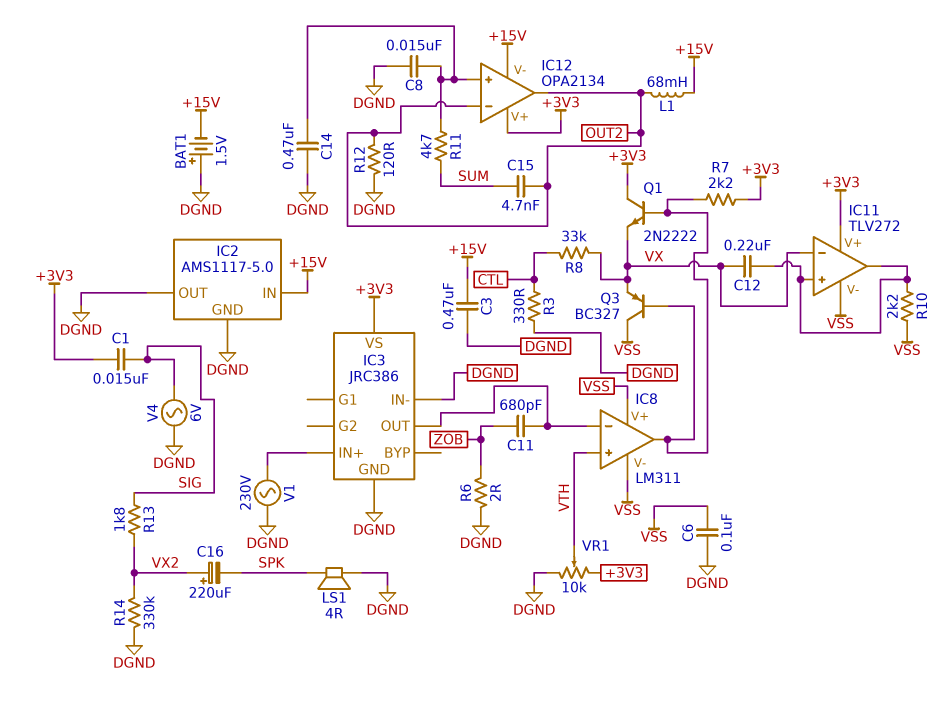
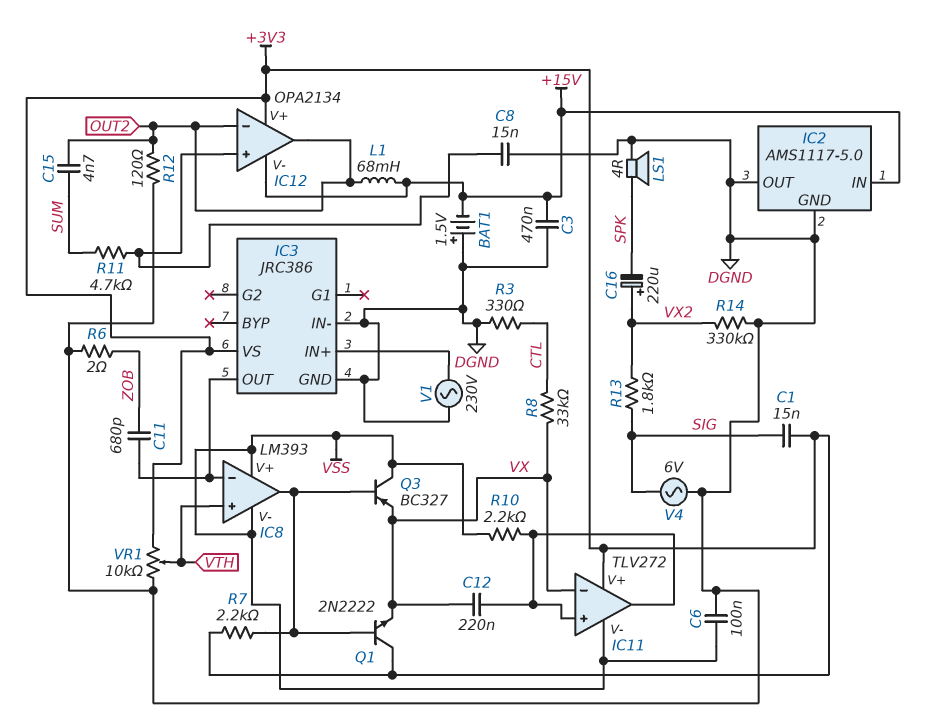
C14: 470nF (DGND, IC12/in+) -> none
IC8: LM311 -> LM393

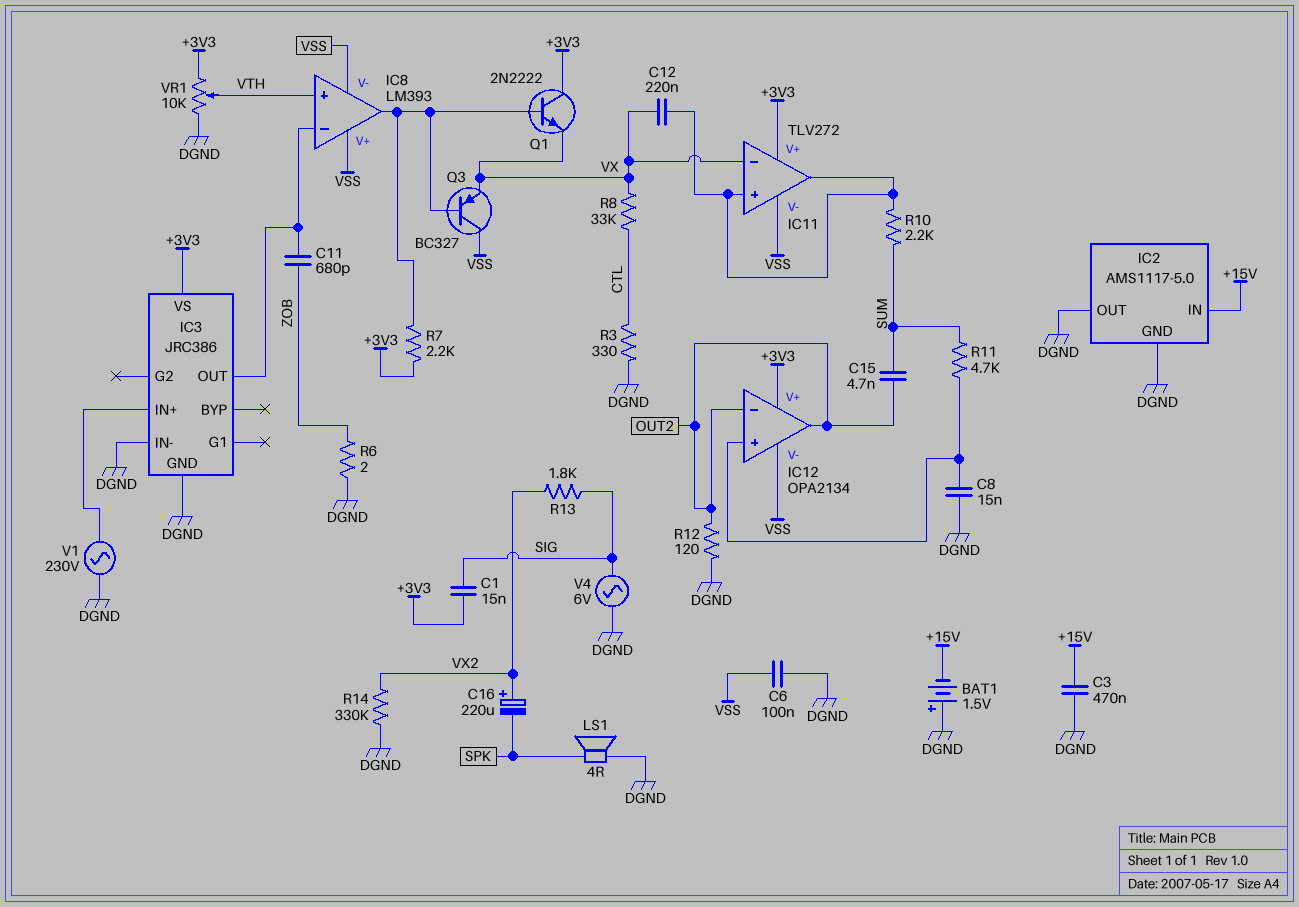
IC12 pin V-: +15V -> VSS
L1: 68mH (+15V, OUT2) -> none
R10: 2.2k (IC11/in+, VSS) -> 2.2k (IC11/in+, SUM)

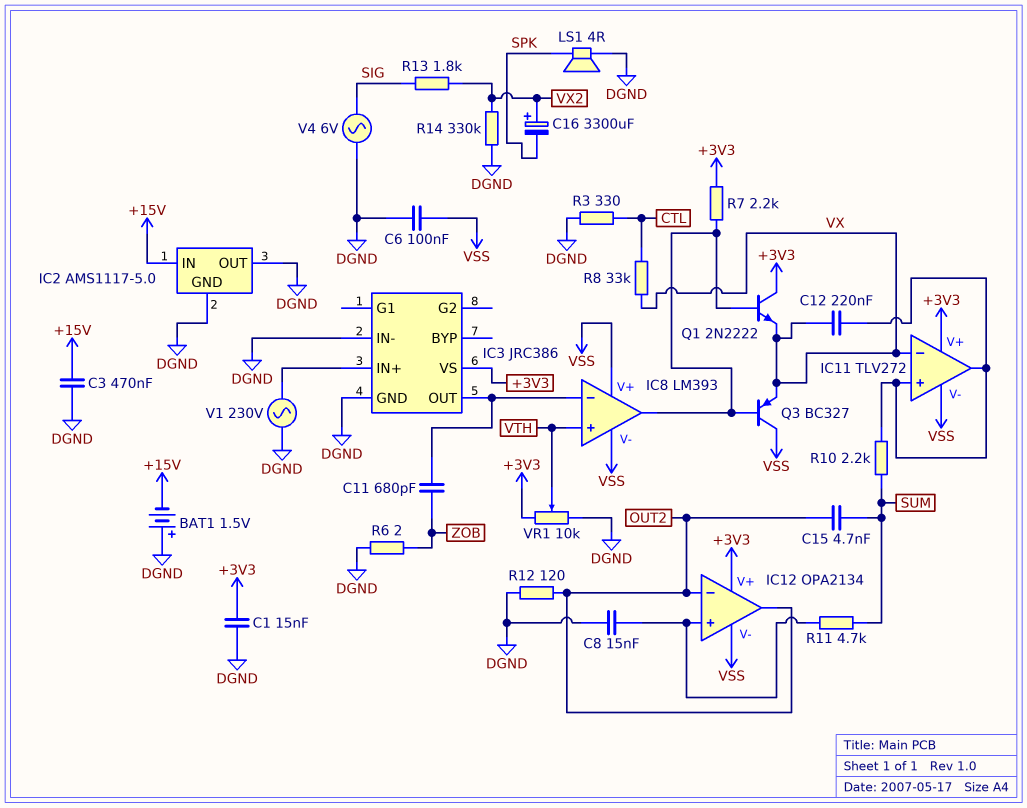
C1: 15nF (+3V3, SIG) -> 15nF (+3V3, DGND)
C16: 220uF (plus VX2, minus SPK) -> 3300uF (plus VX2, minus SPK)

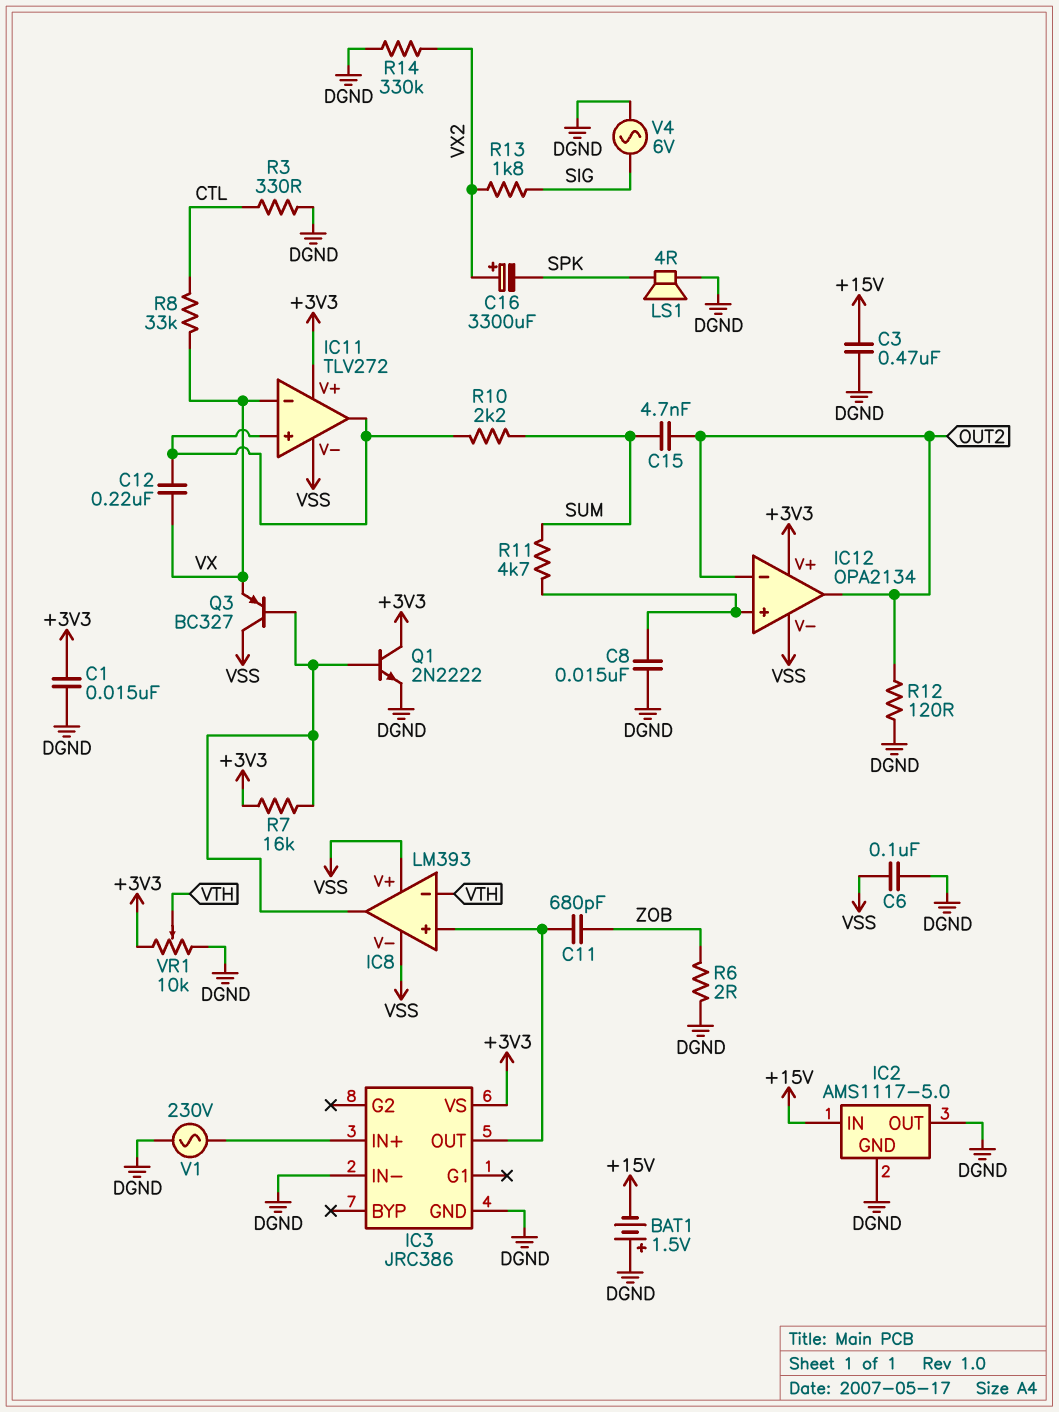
IC8 pin in+: VTH -> IC3/OUT
IC8 pin in-: IC3/OUT -> VTH
Q1: NPN 2N2222 (B IC8/out, C +3V3, E VX) -> NPN 2N2222 (B IC8/out, C +3V3, E DGND)
R7: 2.2k (+3V3, IC8/out) -> 16k (+3V3, IC8/out)

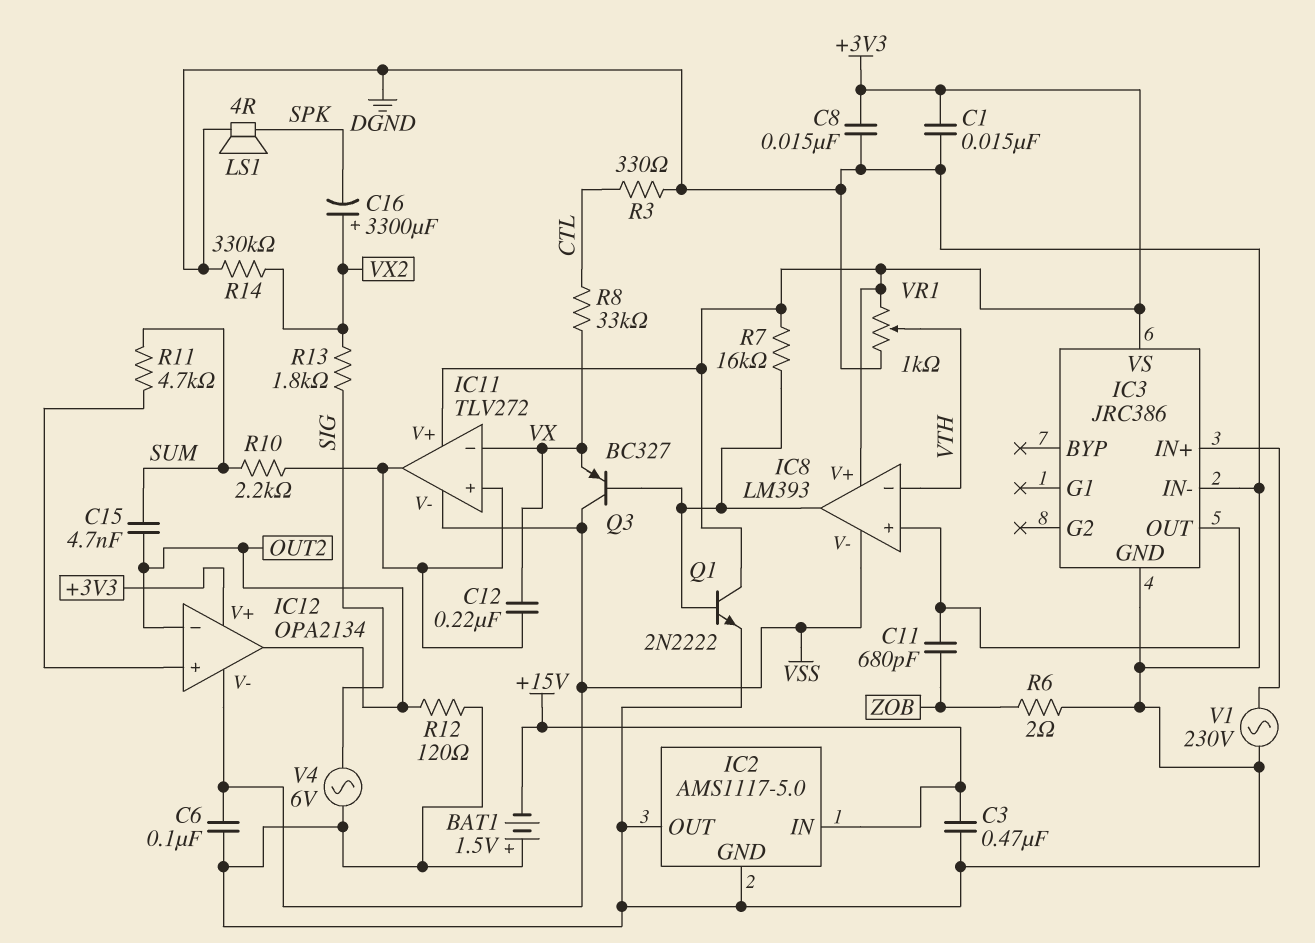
C8: 15nF (DGND, IC12/in+) -> 15nF (+3V3, DGND)
IC8 pin V+: VSS -> +3V3
VR1: 10k (+3V3, DGND, wiper VTH) -> 1k (+3V3, DGND, wiper VTH)

